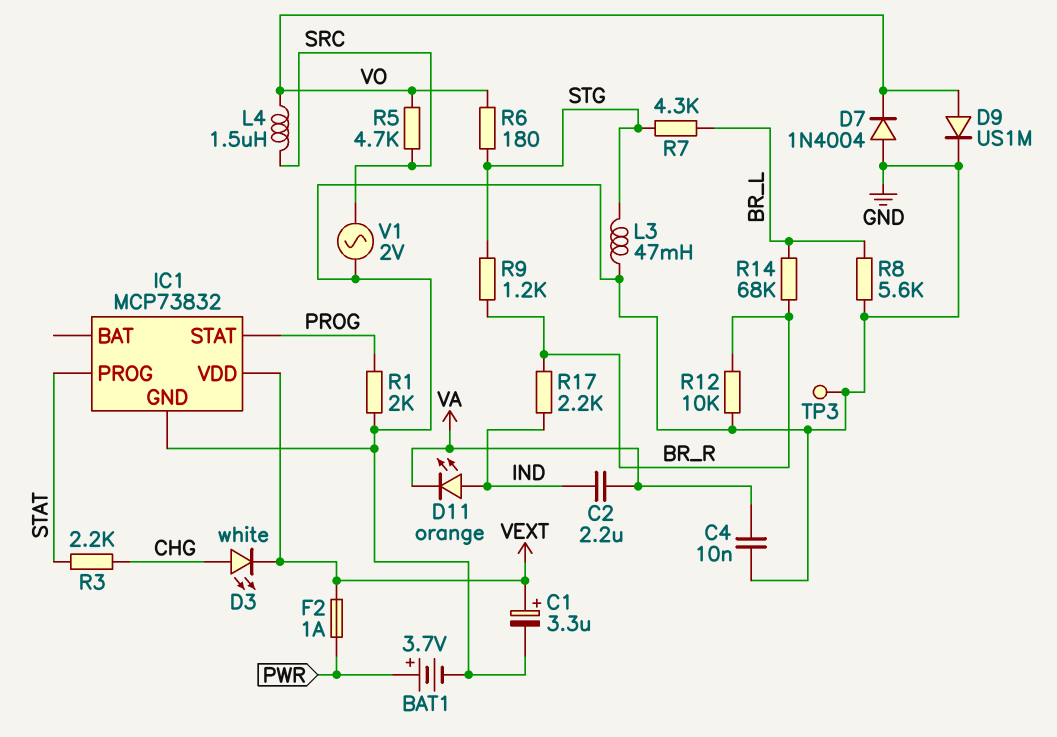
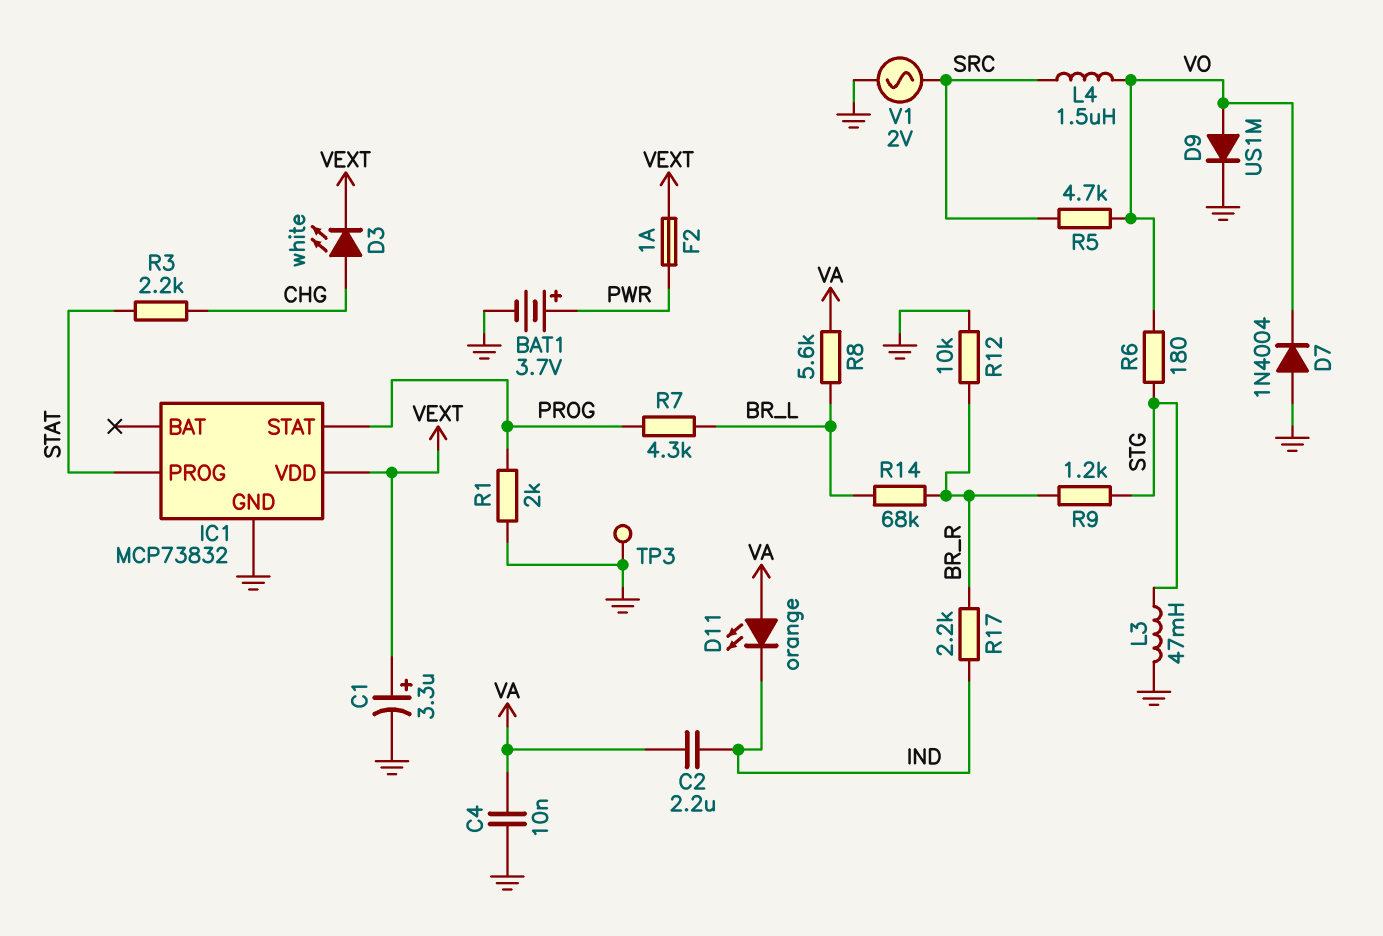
D11: LED orange (A IND, K VA) -> LED orange (A VA, K IND)
R7: 4.3k (BR_L, STG) -> 4.3k (BR_L, PROG)
R8: 5.6k (BR_L, GND) -> 5.6k (BR_L, VA)

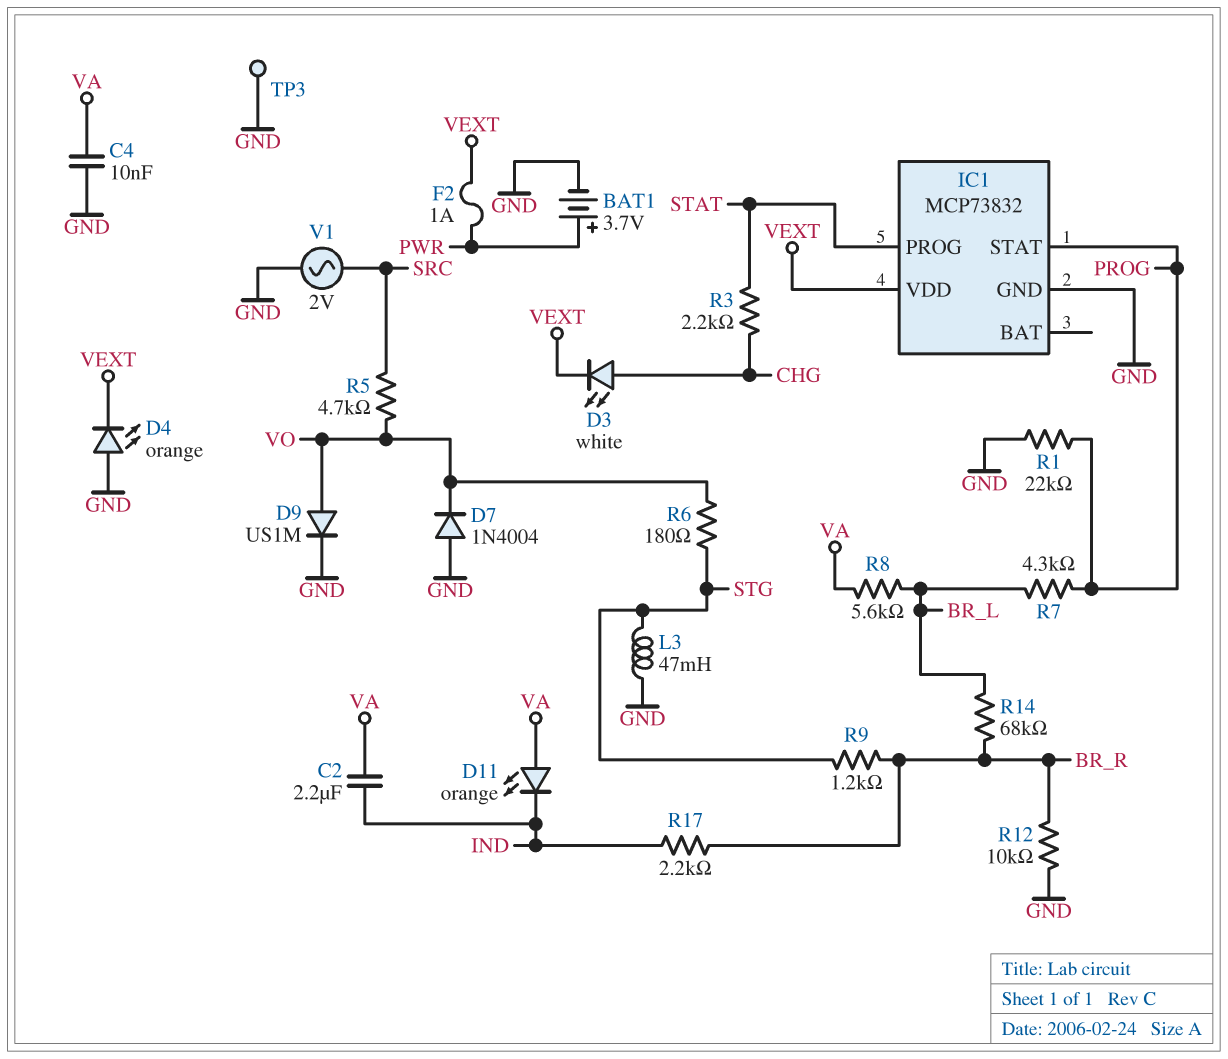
C1: 3.3uF (plus VEXT, minus GND) -> none
D4: none -> LED orange (A GND, K VEXT)
L4: 1.5uH (SRC, VO) -> none
R1: 2k (GND, PROG) -> 22k (GND, PROG)

